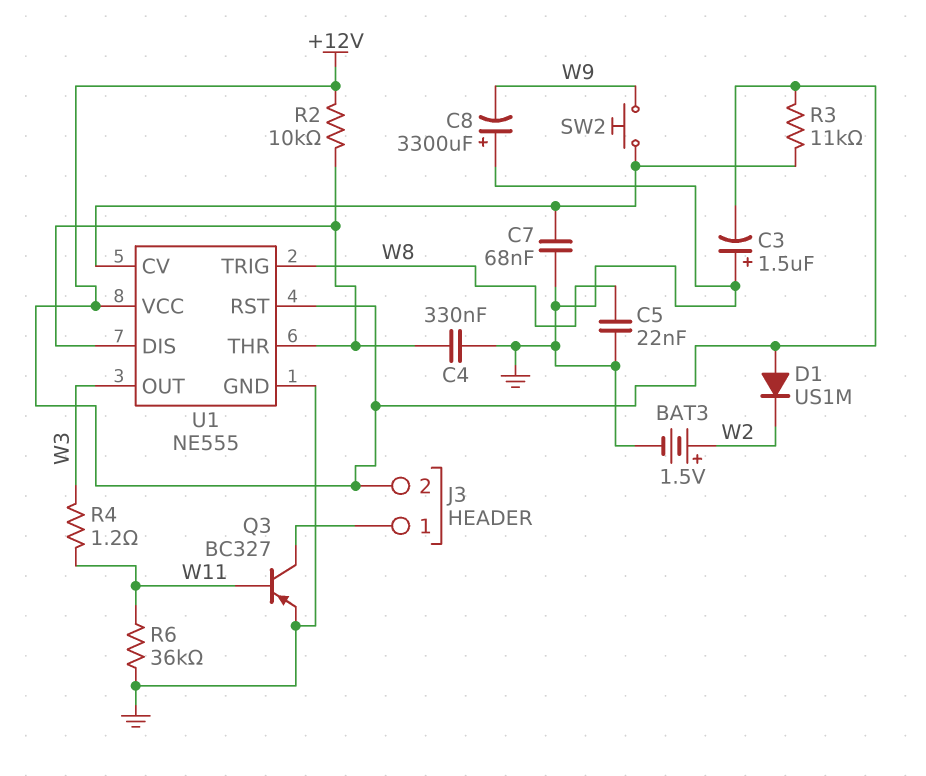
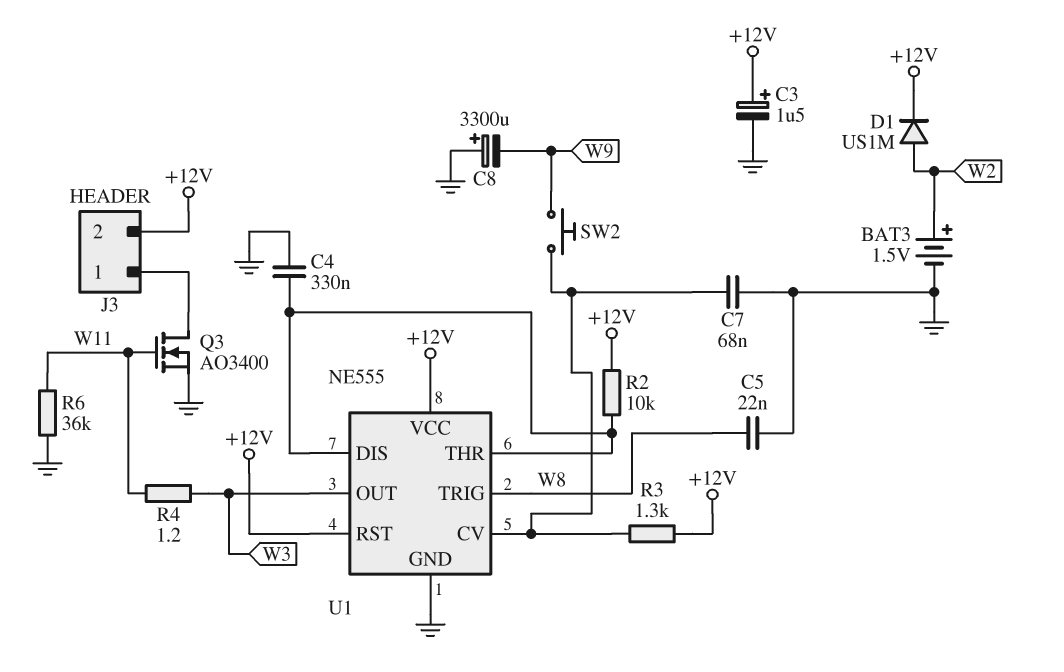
C3: 1.5uF (plus GND, minus +12V) -> 1.5uF (plus +12V, minus GND)
D1: diode US1M (A +12V, K W2) -> diode US1M (A W2, K +12V)
Q3: PNP BC327 (B W11, C J3/1, E GND) -> NMOS AO3400 (G W11, D J3/1, S GND)
R3: 11k (+12V, U1/CV) -> 1.3k (+12V, U1/CV)

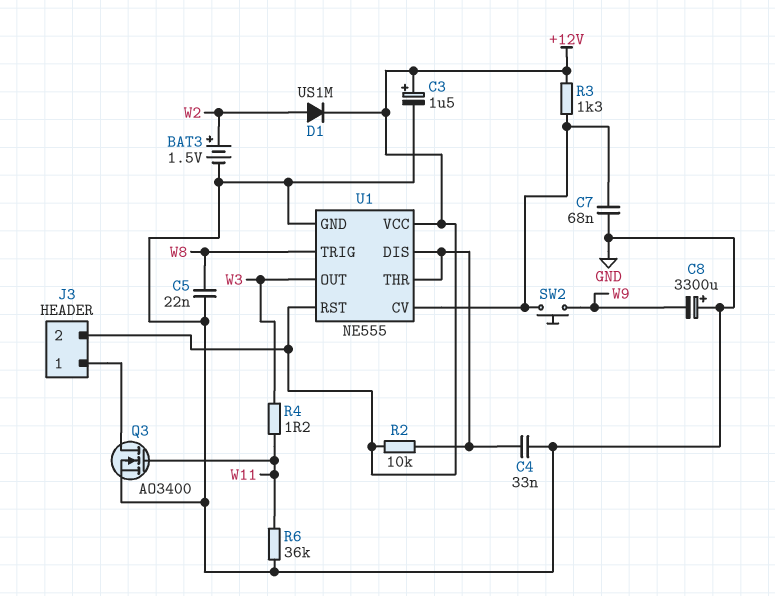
C4: 330nF (GND, U1/DIS) -> 33nF (GND, U1/DIS)

